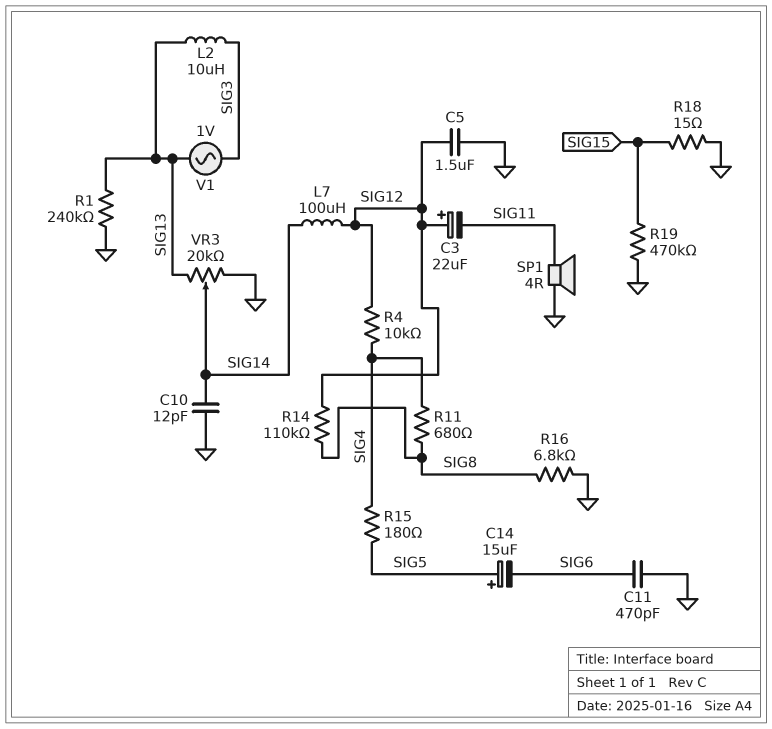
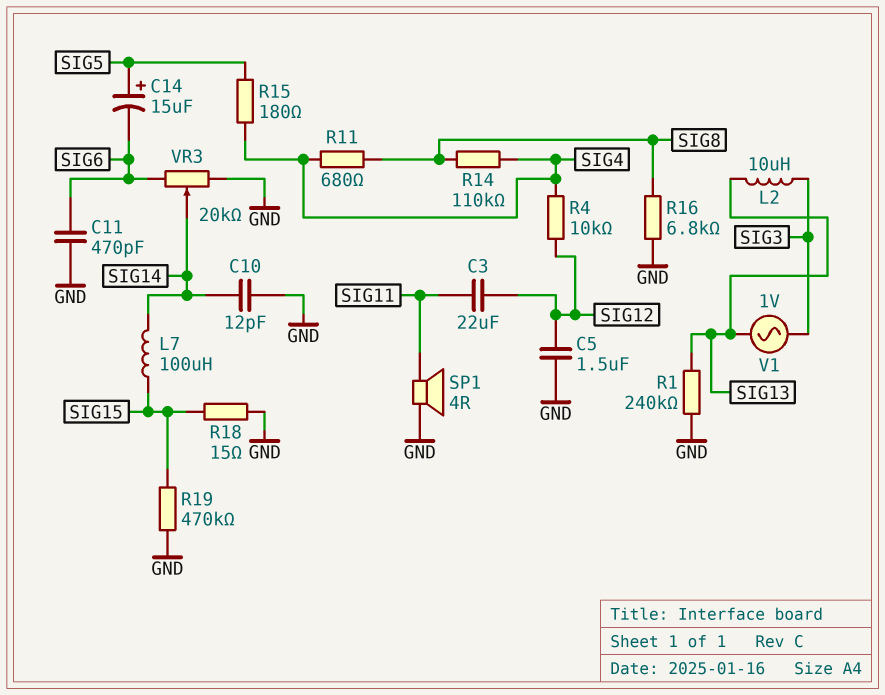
C3: 22uF (plus SIG12, minus SIG11) -> 22uF (SIG11, SIG12)
L7: 100uH (SIG12, SIG14) -> 100uH (SIG14, SIG15)
R14: 110k (SIG8, SIG12) -> 110k (SIG4, SIG8)
VR3: 20k (GND, SIG13, wiper SIG14) -> 20k (GND, SIG6, wiper SIG14)

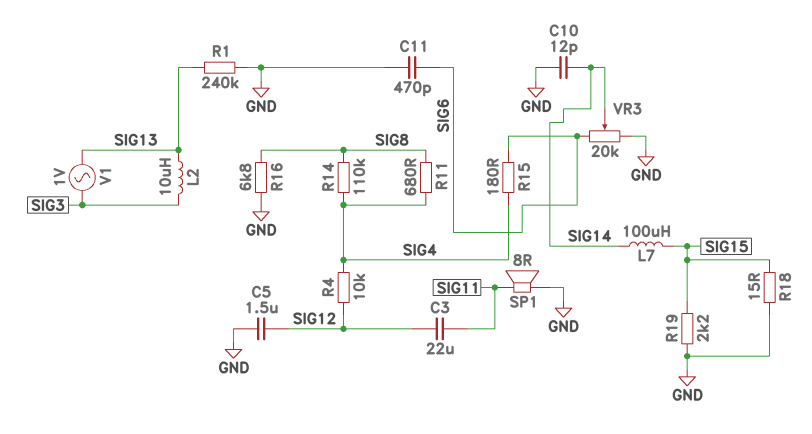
C14: 15uF (plus SIG5, minus SIG6) -> none
R15: 180 (SIG4, SIG5) -> 180 (SIG4, SIG6)
R19: 470k (GND, SIG15) -> 2.2k (GND, SIG15)
SP1: speaker 4R (GND, SIG11) -> speaker 8R (GND, SIG11)

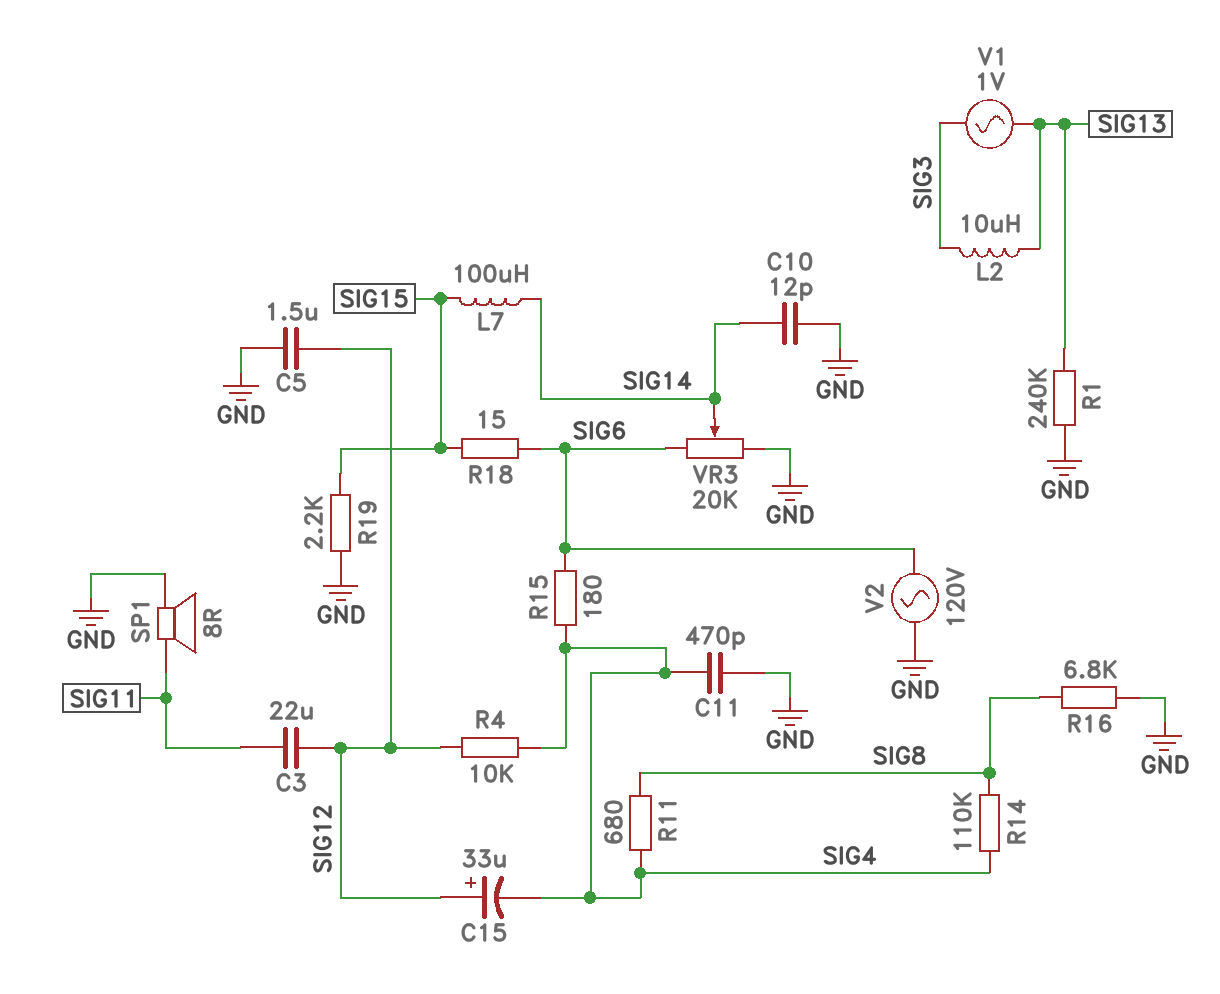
C11: 470pF (GND, SIG6) -> 470pF (GND, SIG4)
C15: none -> 33uF (plus SIG12, minus SIG4)
R18: 15 (GND, SIG15) -> 15 (SIG6, SIG15)
V2: none -> AC 120V (GND, SIG6)

